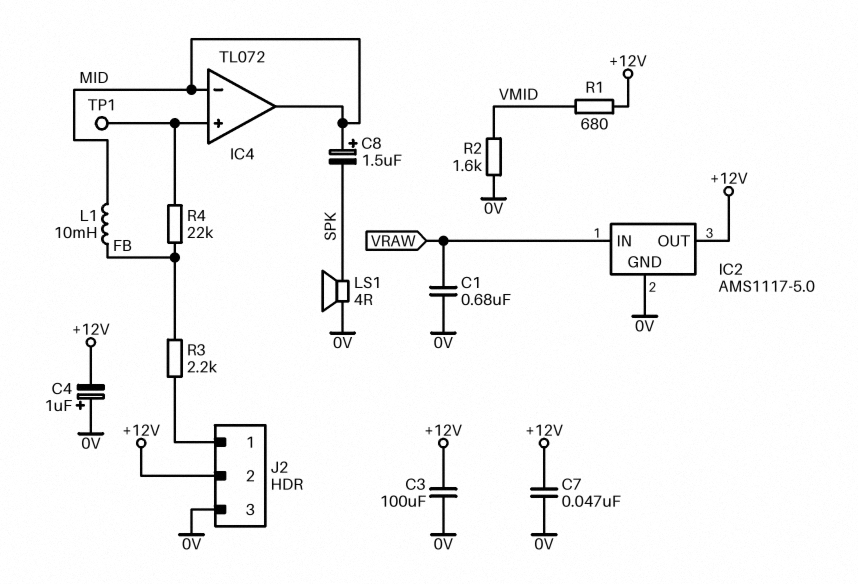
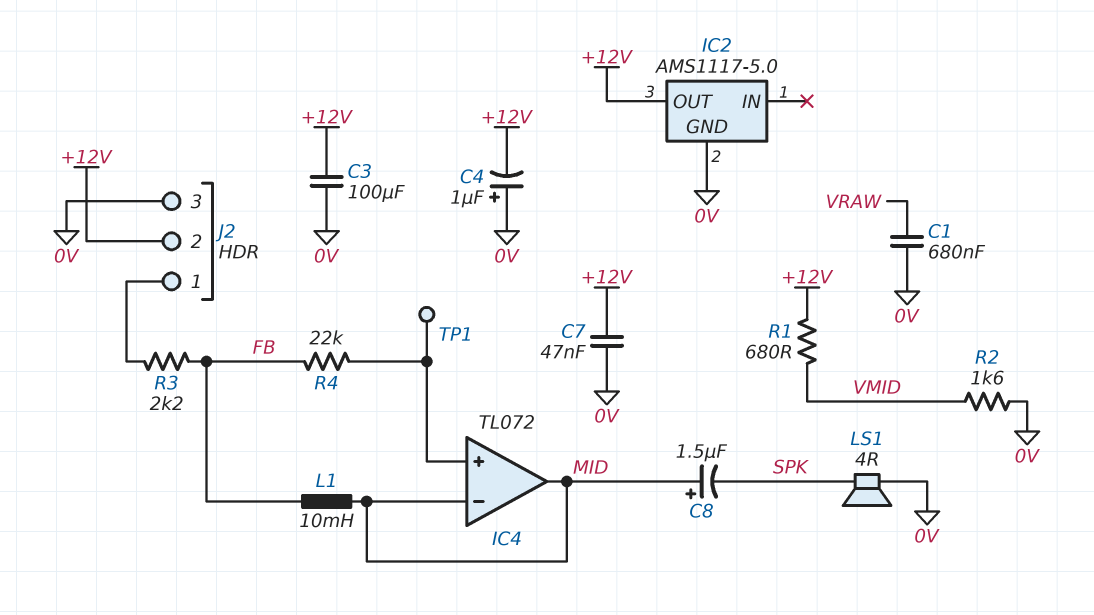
IC2 pin IN: VRAW -> none

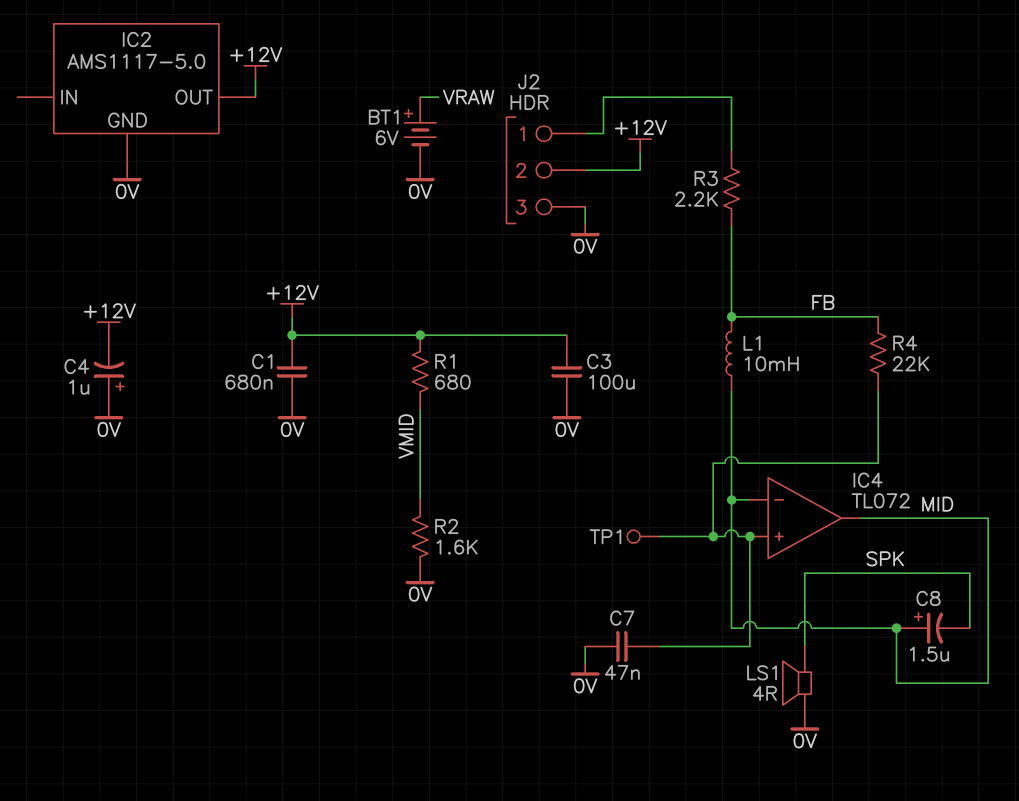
BT1: none -> 6V (plus VRAW, minus 0V)
C1: 680nF (0V, VRAW) -> 680nF (+12V, 0V)
C7: 47nF (+12V, 0V) -> 47nF (0V, IC4/in+)

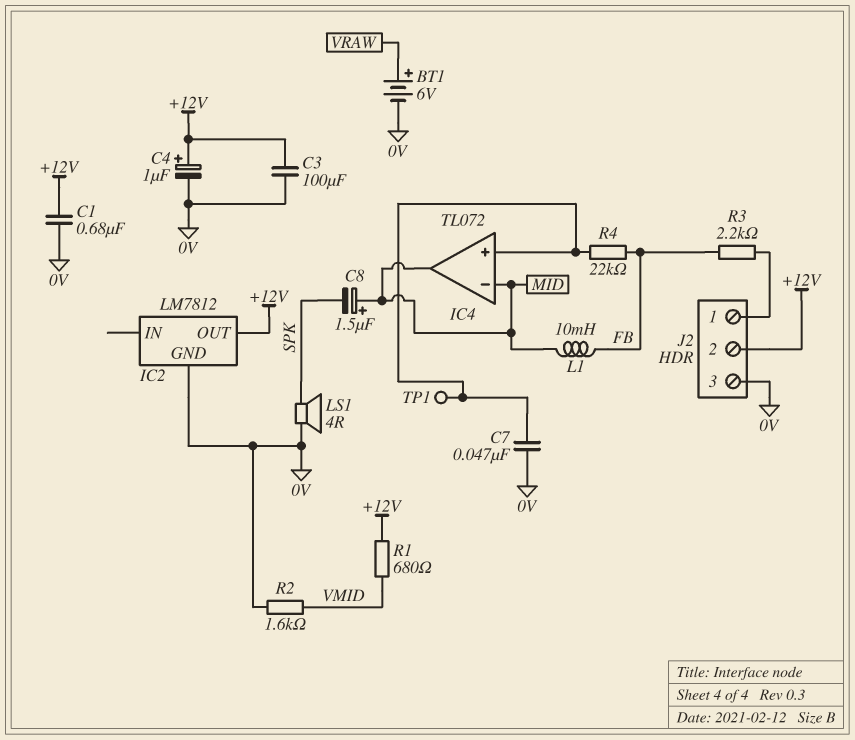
C4: 1uF (plus 0V, minus +12V) -> 1uF (plus +12V, minus 0V)
IC2: AMS1117-5.0 -> LM7812

